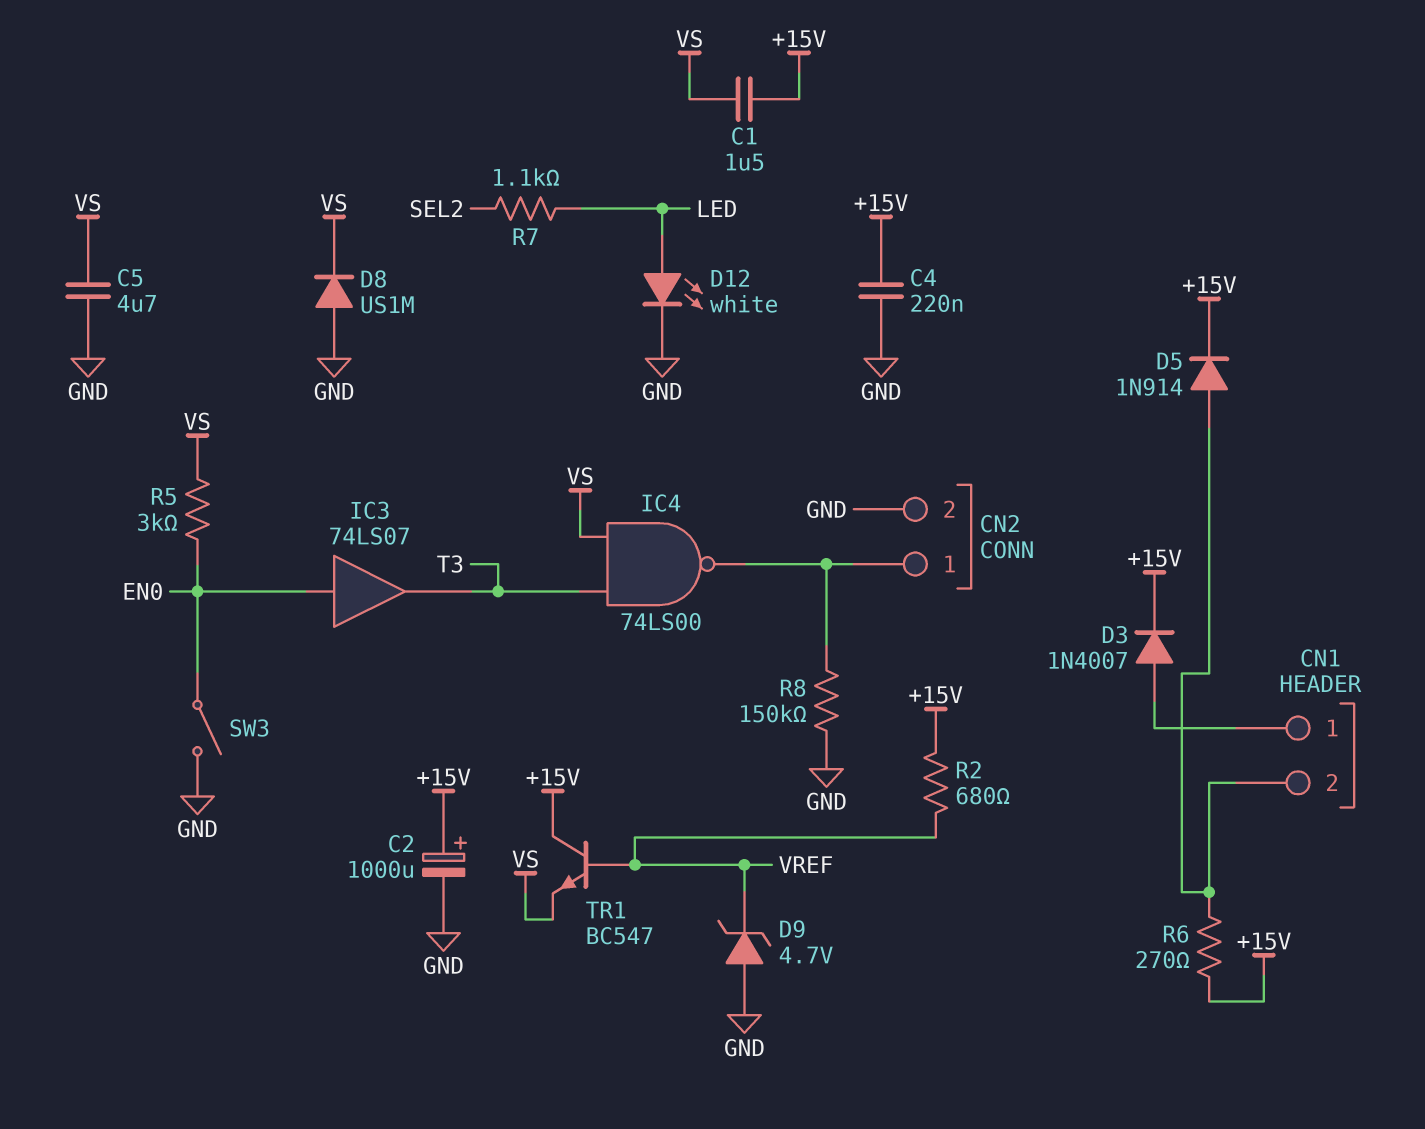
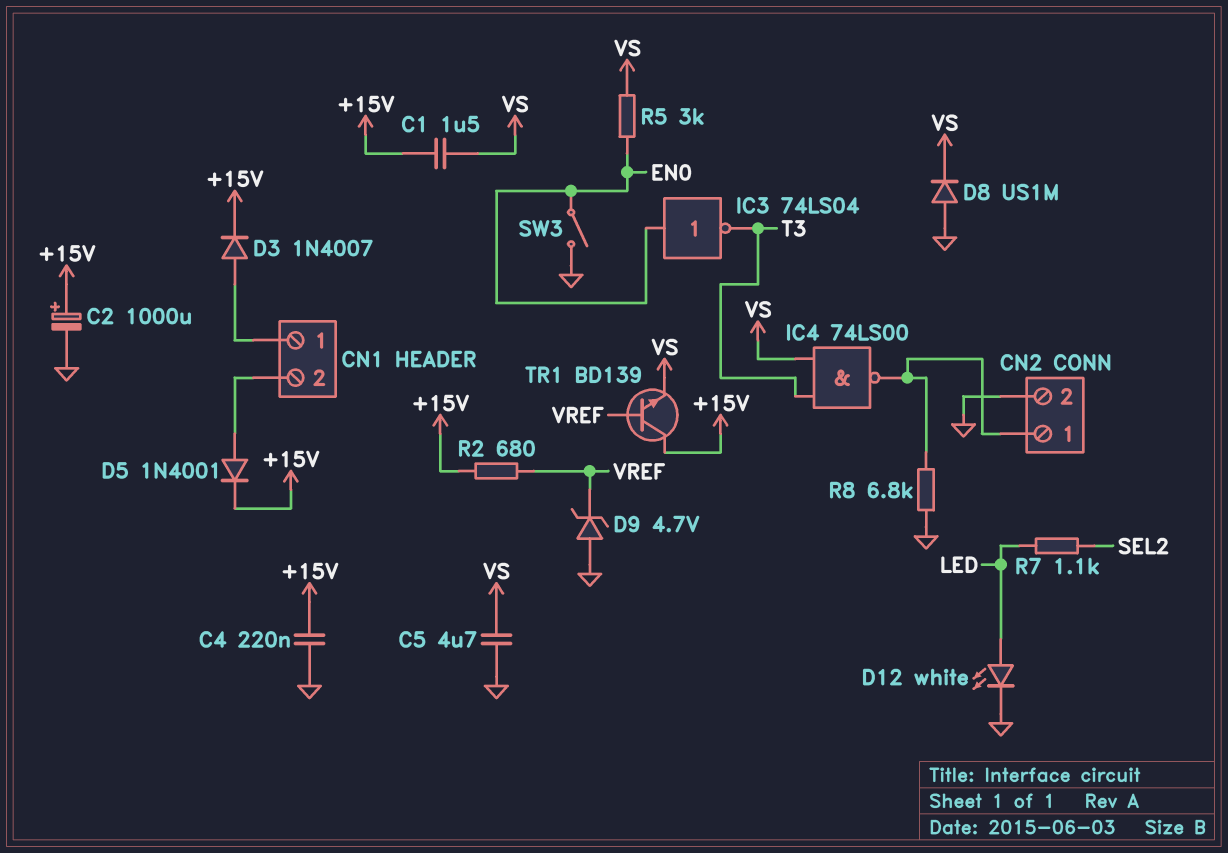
D5: diode 1N914 (A CN1/2, K +15V) -> diode 1N4001 (A CN1/2, K +15V)
IC3: buffer 74LS07 (in EN0, out T3) -> NOT 74LS04 (in EN0, out T3)
R6: 270 (+15V, CN1/2) -> none
R8: 150k (CN2/1, GND) -> 6.8k (CN2/1, GND)
TR1: NPN BC547 (B VREF, C +15V, E VS) -> NPN BD139 (B VREF, C +15V, E VS)

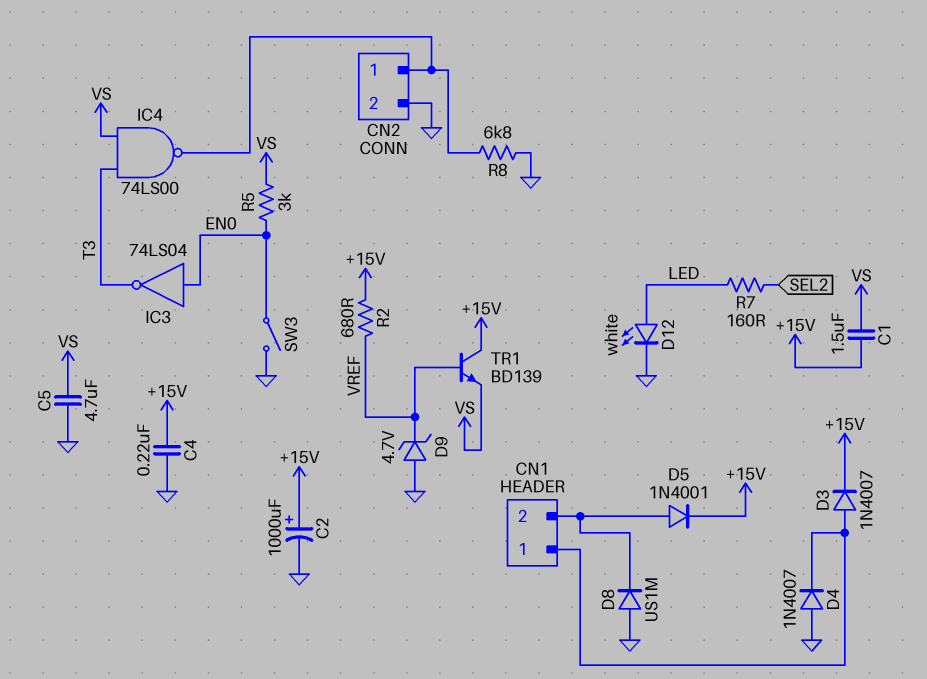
D4: none -> diode 1N4007 (A GND, K CN1/1)
D8: diode US1M (A GND, K VS) -> diode US1M (A GND, K CN1/2)
R7: 1.1k (LED, SEL2) -> 160 (LED, SEL2)

